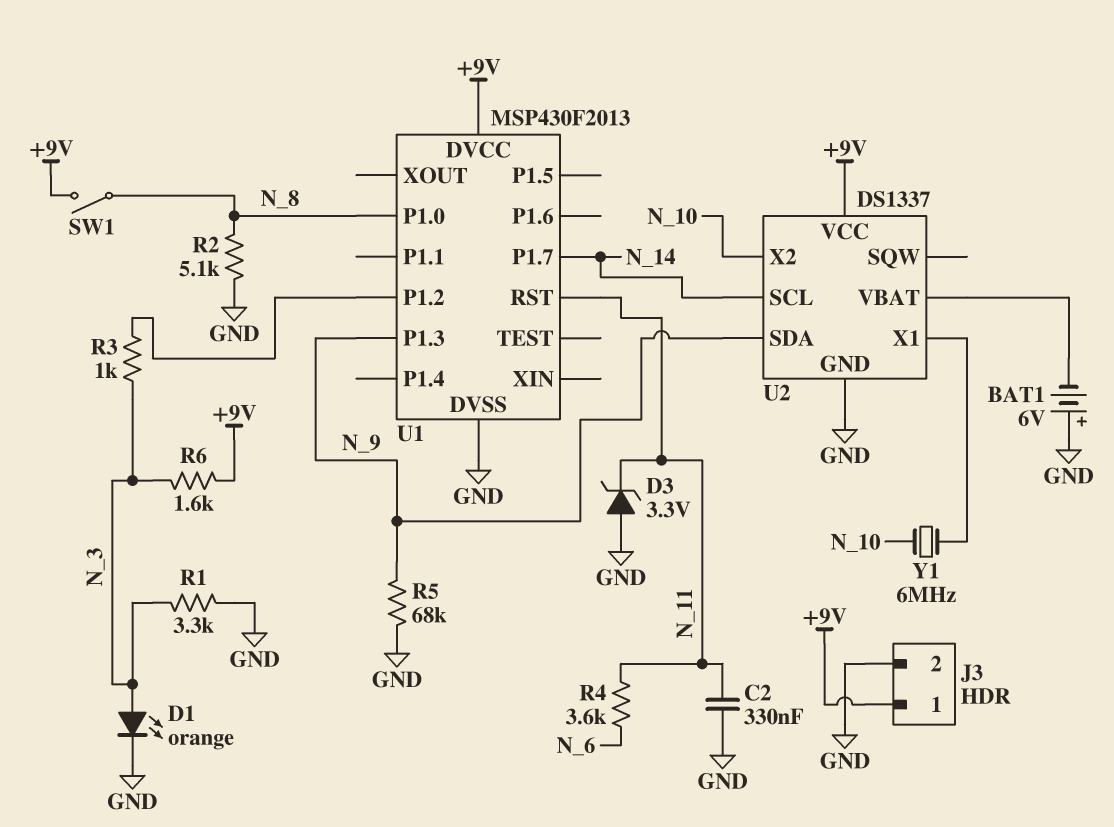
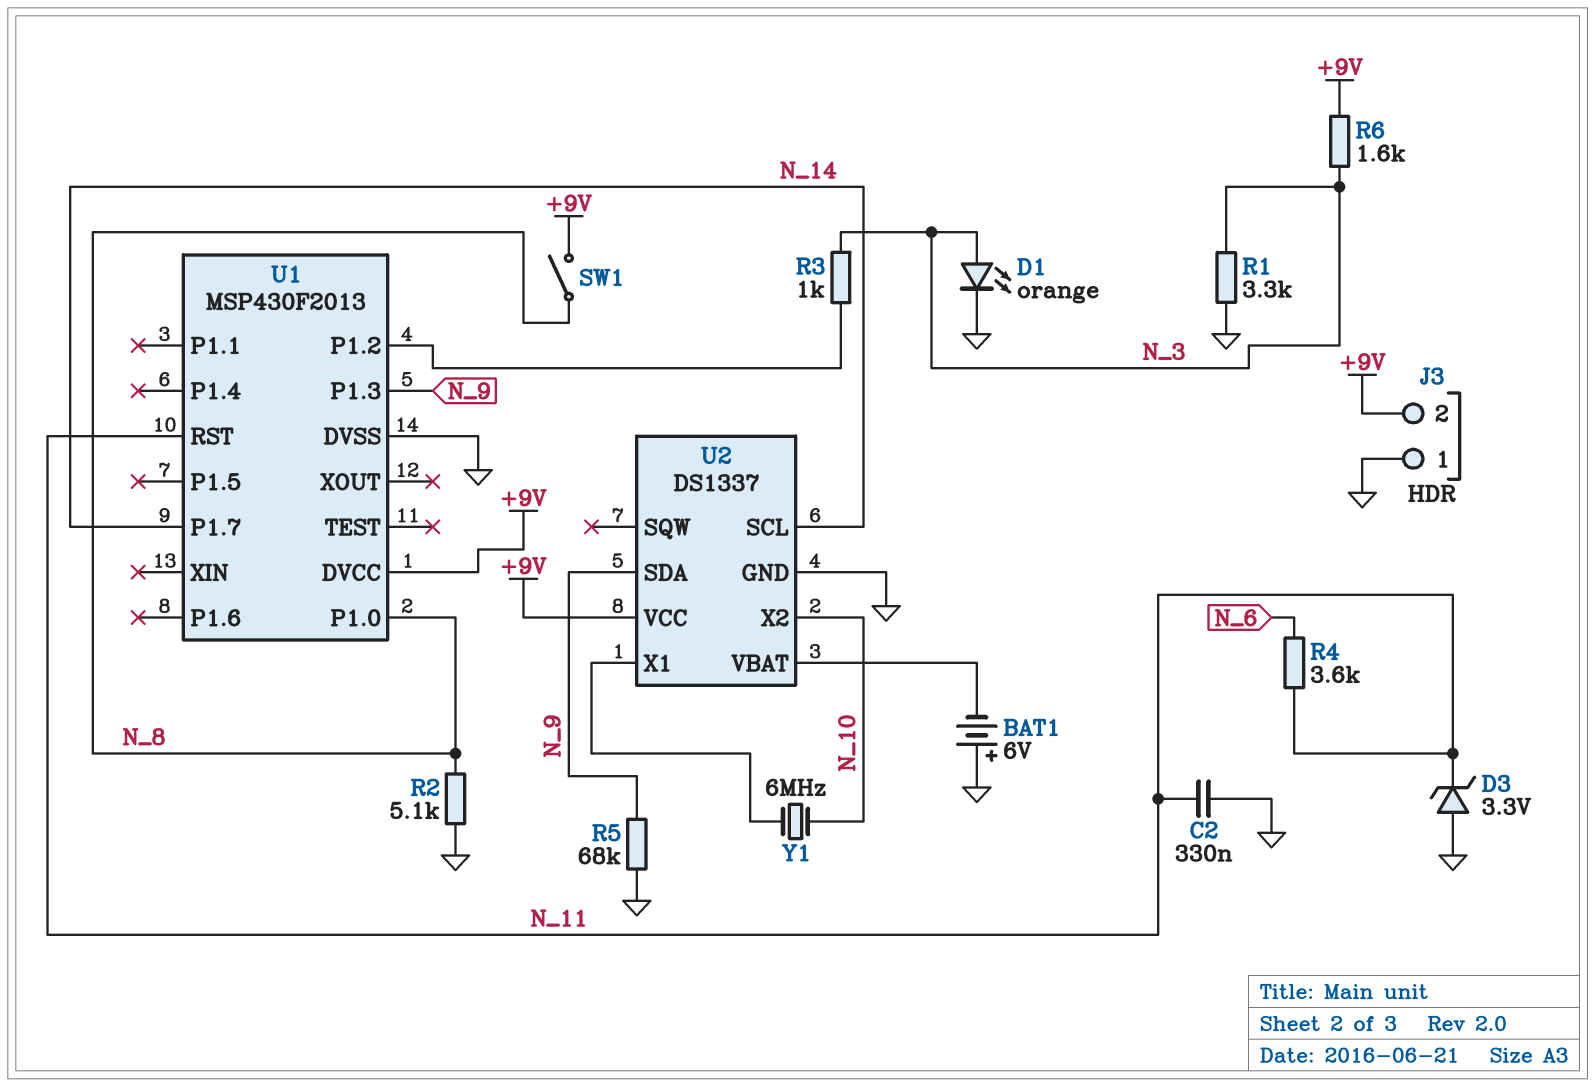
J3 pin 1: +9V -> GND
J3 pin 2: GND -> +9V

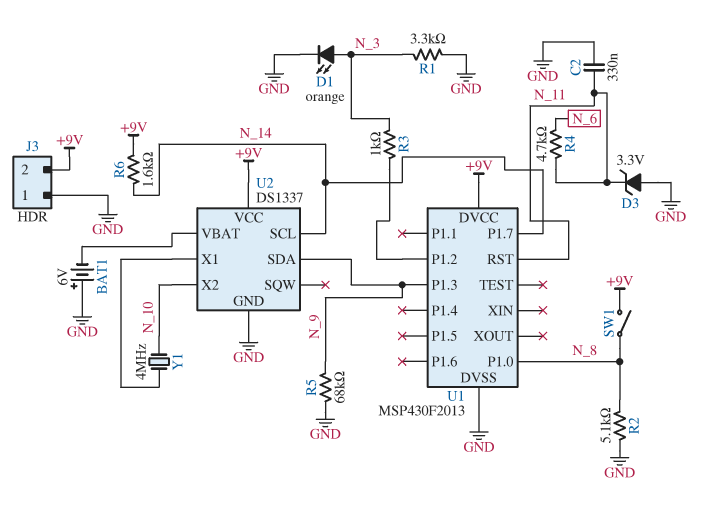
R4: 3.6k (N_6, N_11) -> 4.7k (N_6, N_11)
R6: 1.6k (+9V, N_3) -> 1.6k (+9V, N_14)
Y1: 6MHz (N_10, U2/X1) -> 4MHz (N_10, U2/X1)

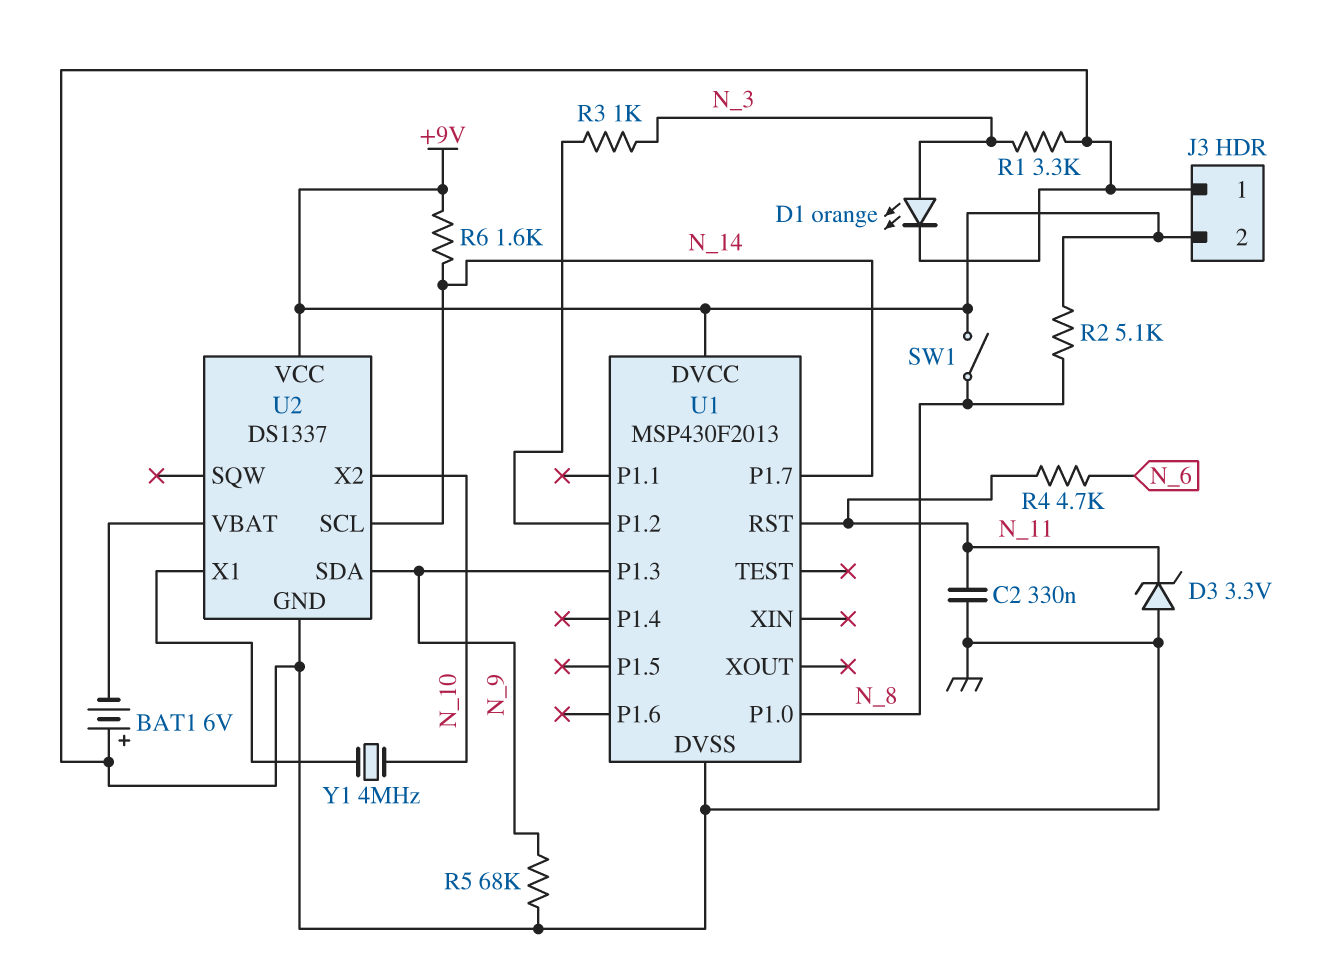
R2: 5.1k (GND, N_8) -> 5.1k (+9V, N_8)

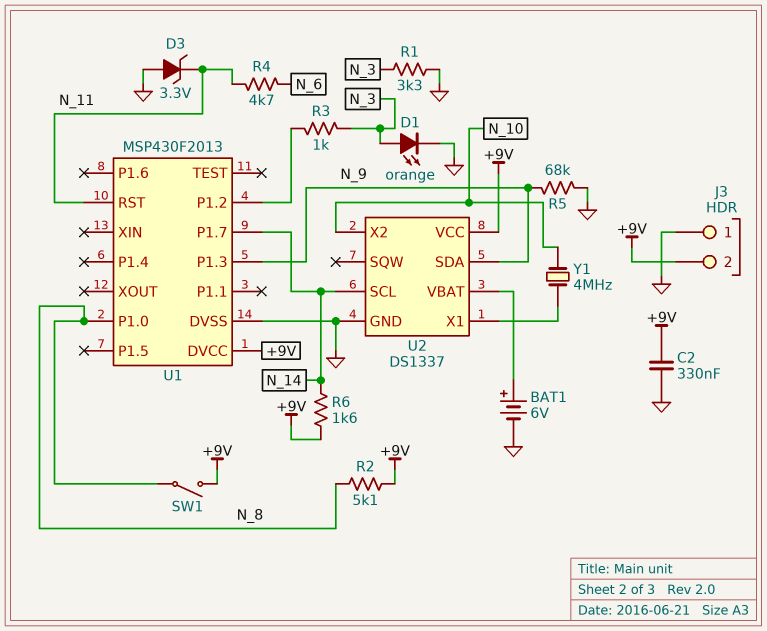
BAT1: 6V (plus GND, minus U2/VBAT) -> 6V (plus U2/VBAT, minus GND)
C2: 330nF (GND, N_11) -> 330nF (+9V, GND)

